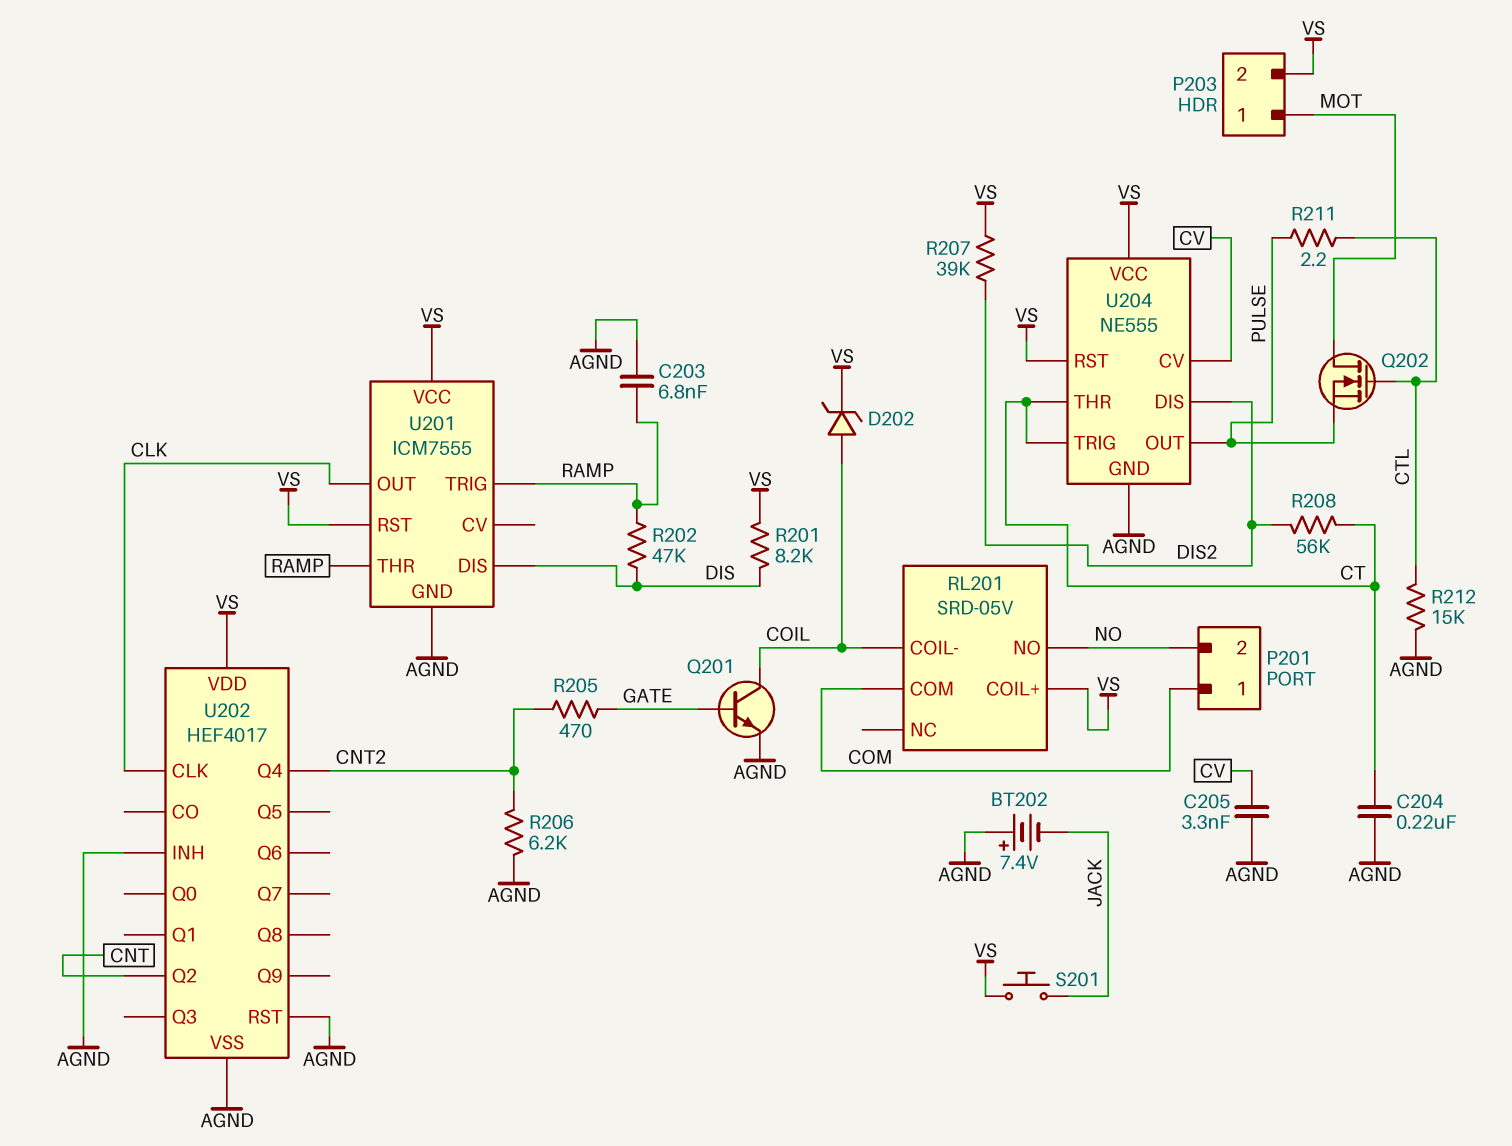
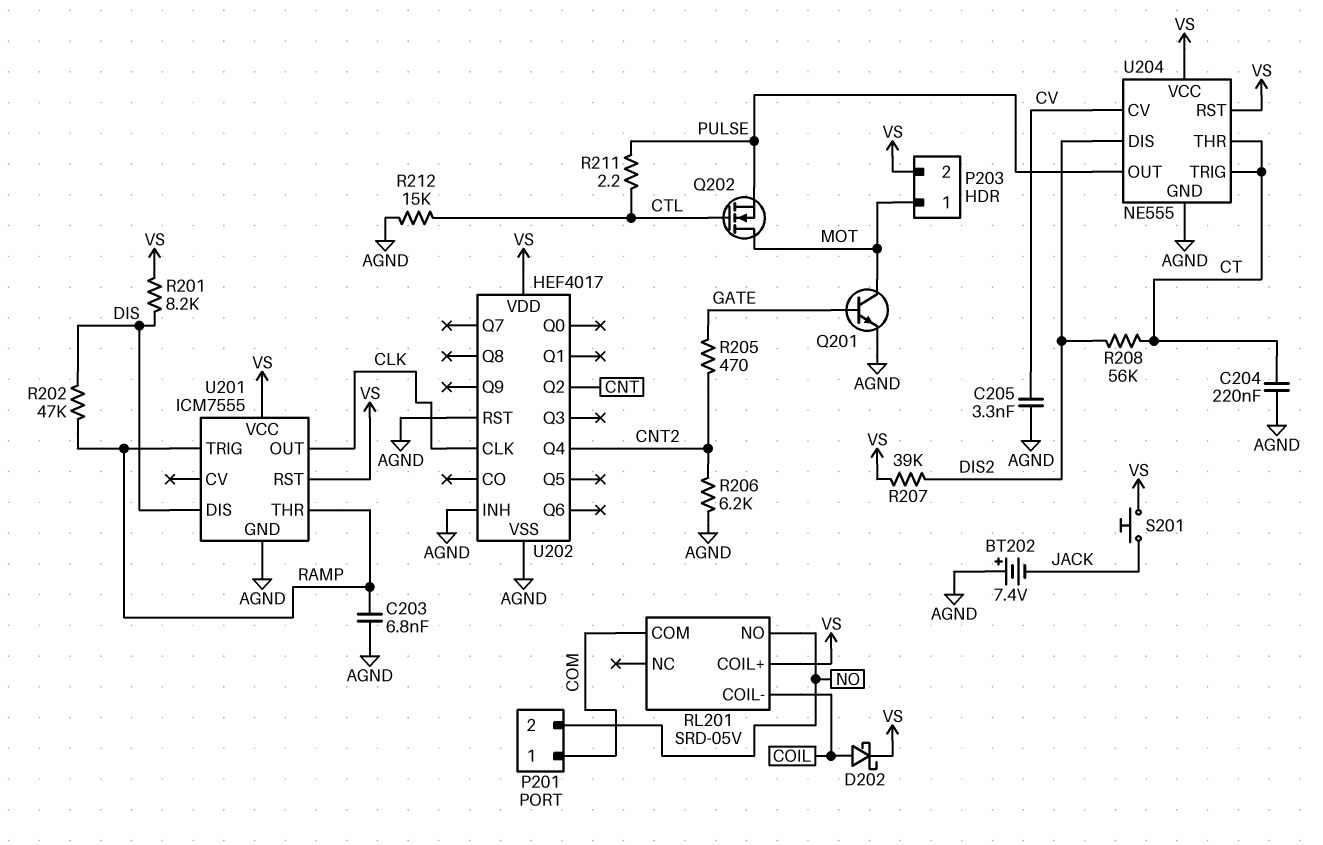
D202: zener (A COIL, K VS) -> schottky (A COIL, K VS)
Q201: NPN (B GATE, C COIL, E AGND) -> NPN (B GATE, C MOT, E AGND)

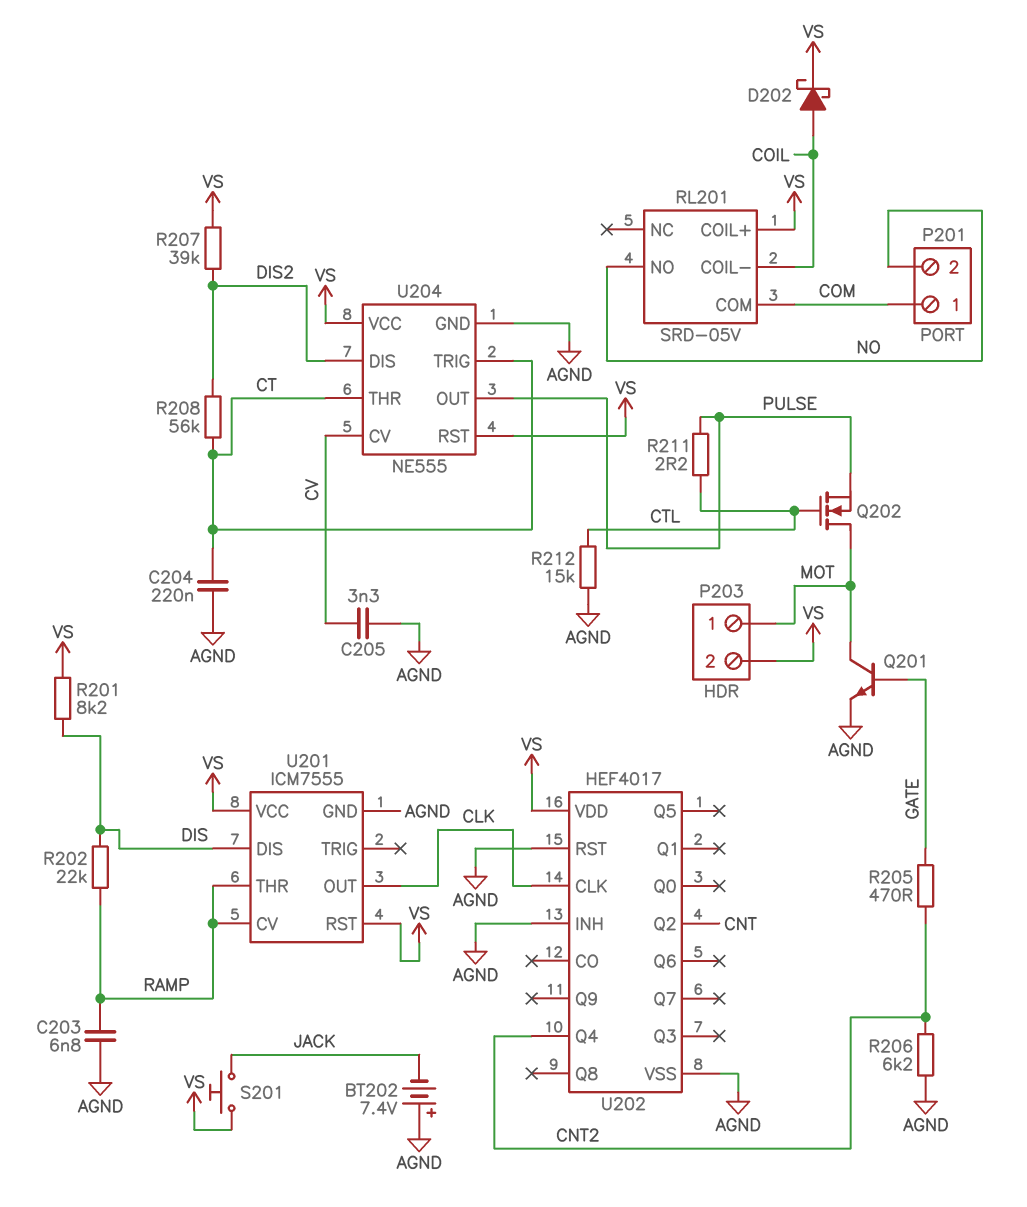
R202: 47k (DIS, RAMP) -> 22k (DIS, RAMP)
U201 pin CV: none -> RAMP
U201 pin TRIG: RAMP -> none

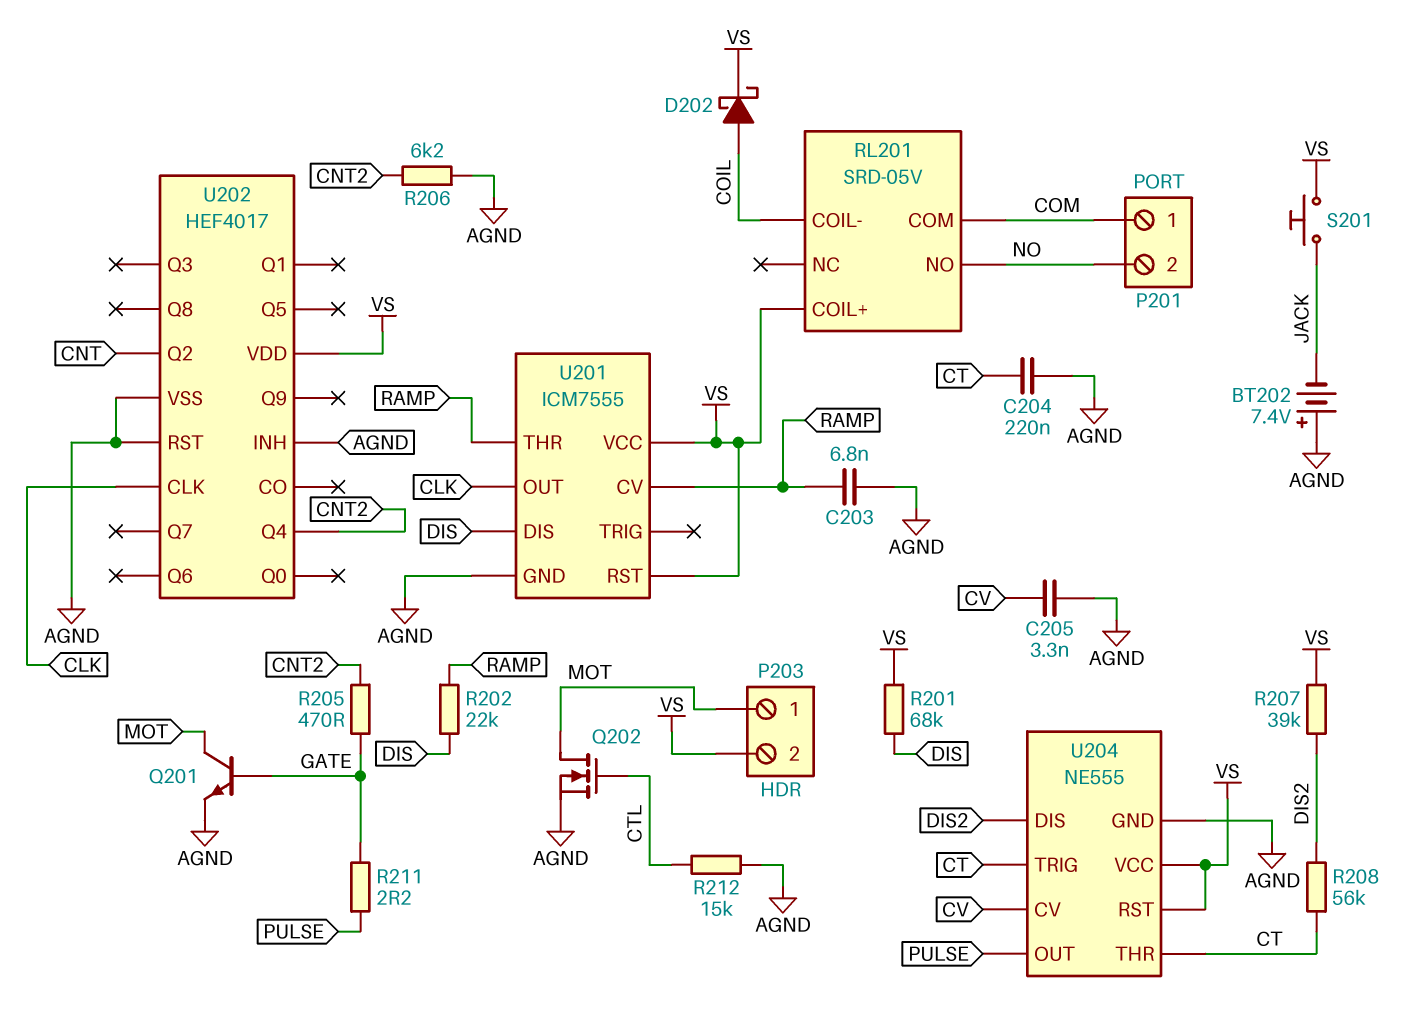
Q202: NMOS (G CTL, D MOT, S PULSE) -> NMOS (G CTL, D MOT, S AGND)
R201: 8.2k (DIS, VS) -> 68k (DIS, VS)
R211: 2.2 (CTL, PULSE) -> 2.2 (GATE, PULSE)

